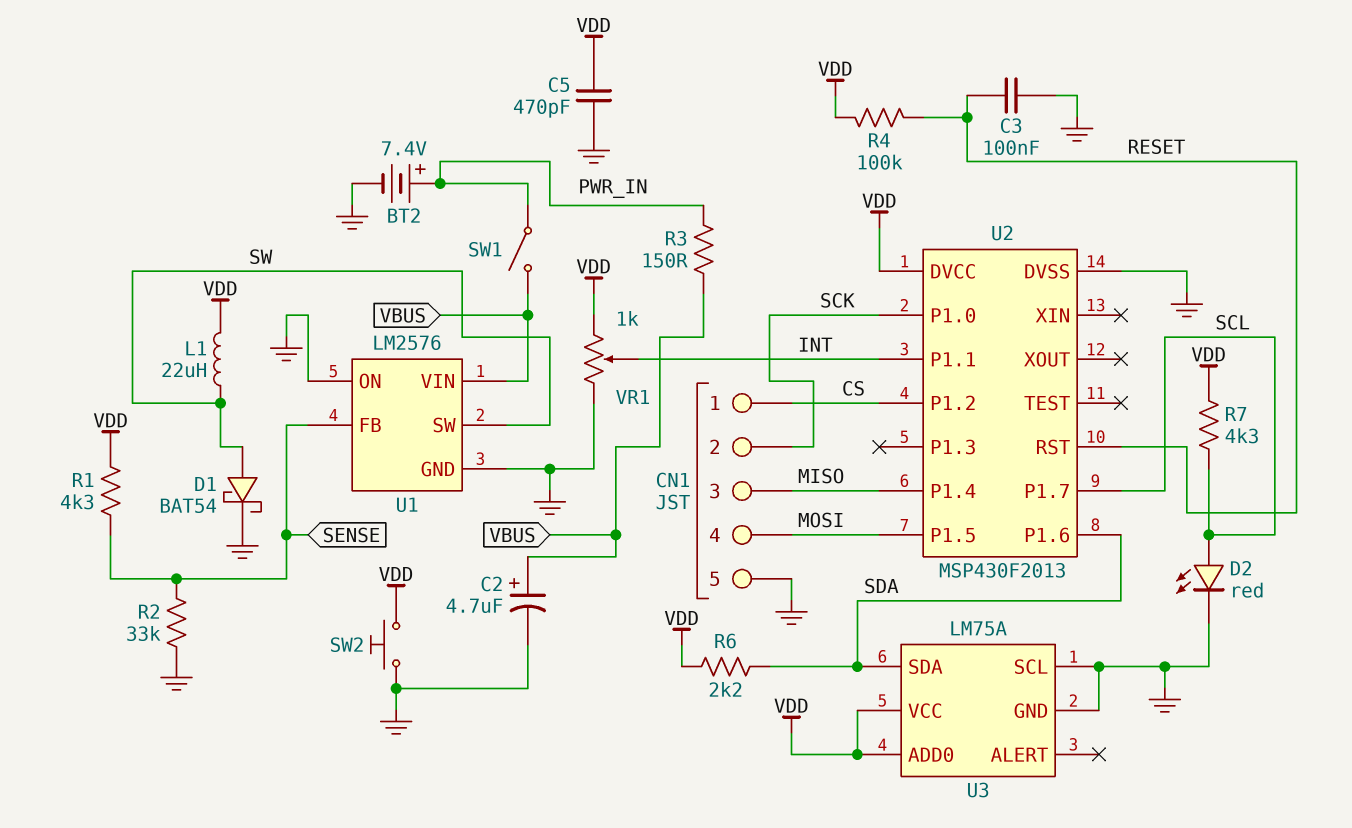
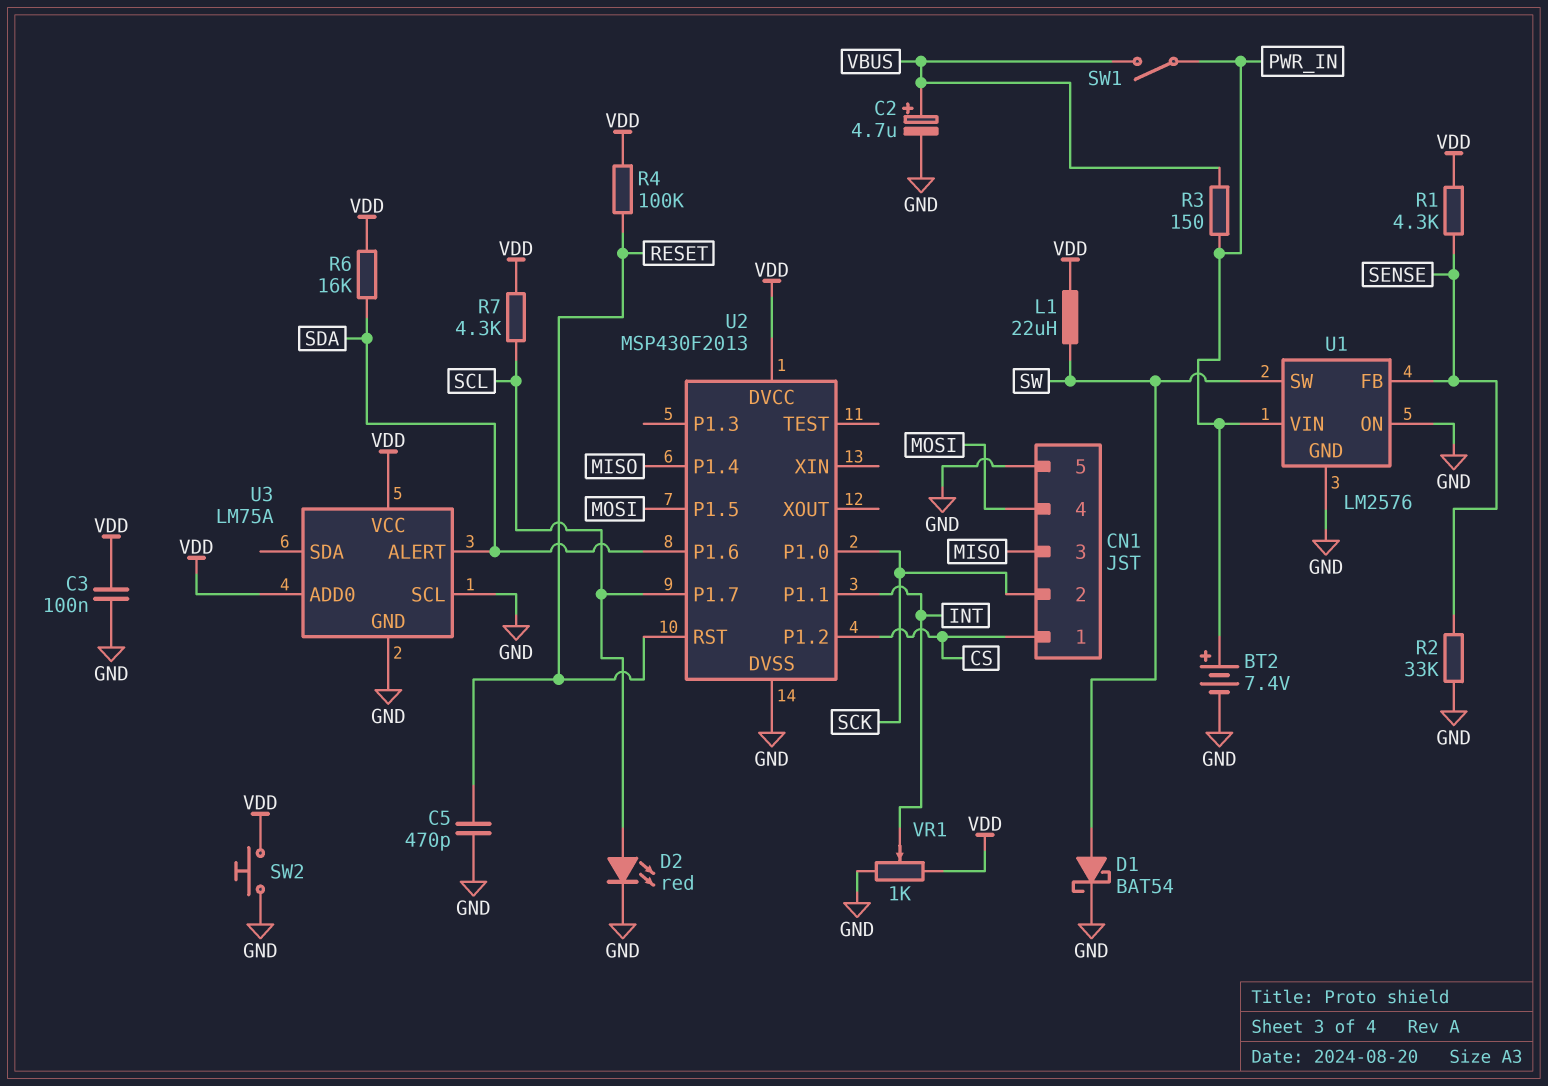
C3: 100nF (GND, RESET) -> 100nF (GND, VDD)
C5: 470pF (GND, VDD) -> 470pF (GND, RESET)
R6: 2.2k (SDA, VDD) -> 16k (SDA, VDD)
U1 pin VIN: VBUS -> PWR_IN
U3 pin ALERT: none -> SDA
U3 pin SDA: SDA -> none

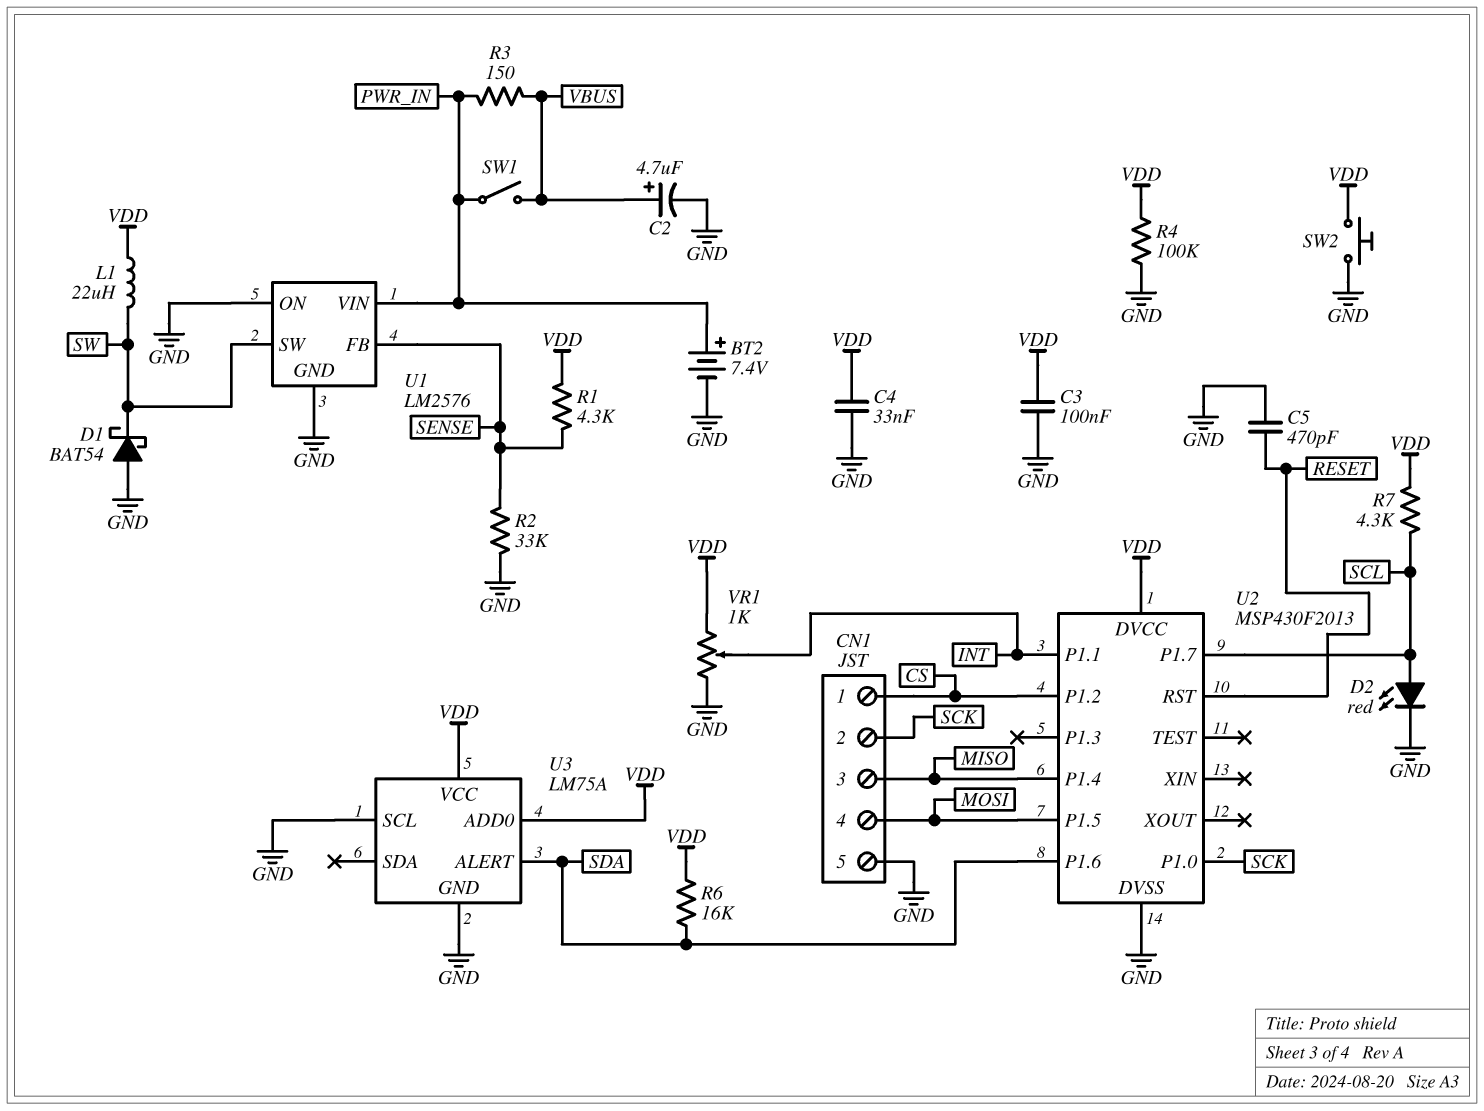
C4: none -> 33nF (GND, VDD)
D1: schottky BAT54 (A SW, K GND) -> schottky BAT54 (A GND, K SW)
R4: 100k (RESET, VDD) -> 100k (GND, VDD)

